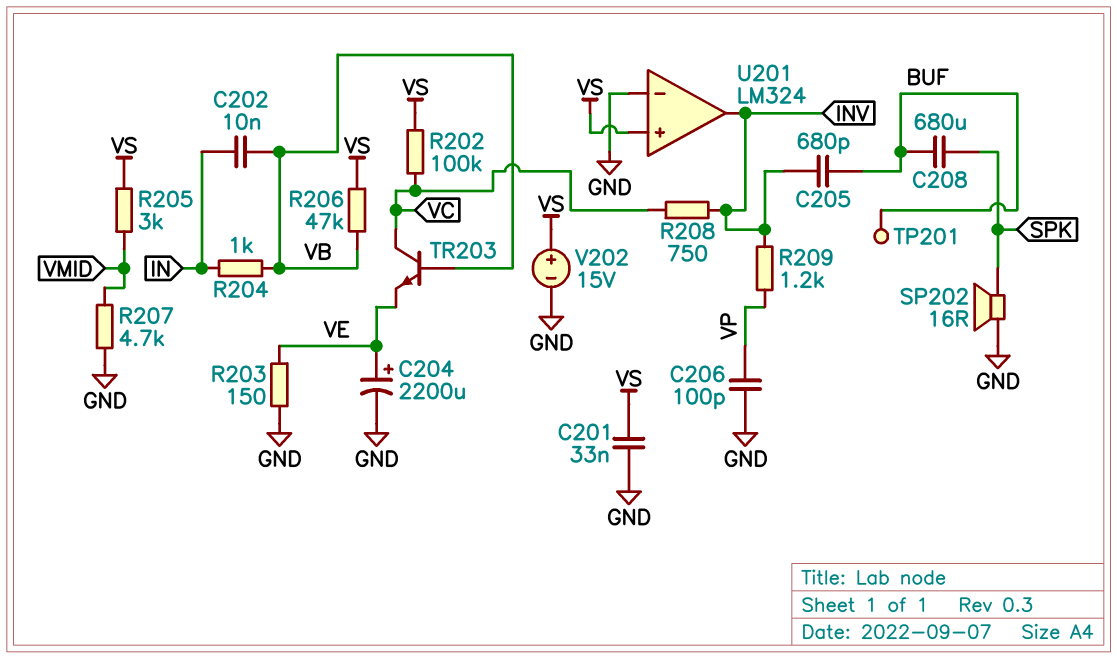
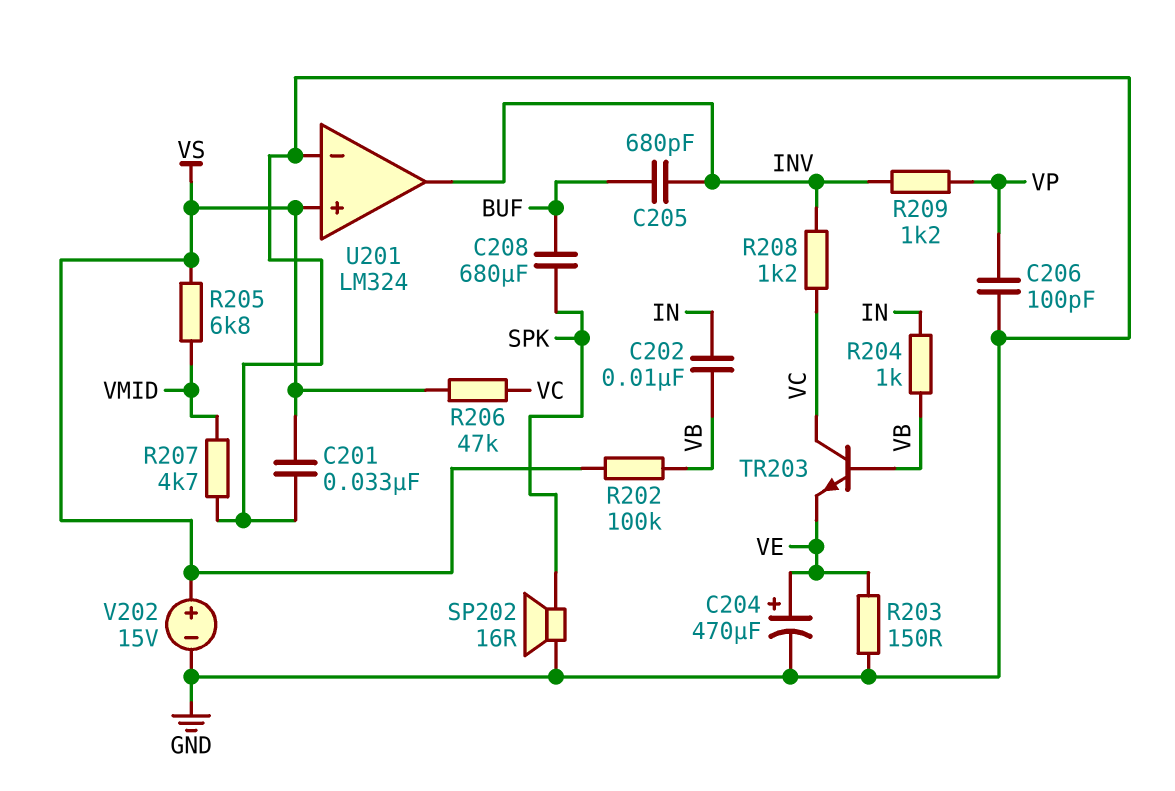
C204: 2200uF (plus VE, minus GND) -> 470uF (plus VE, minus GND)
R202: 100k (VC, VS) -> 100k (VB, VS)
R205: 3k (VMID, VS) -> 6.8k (VMID, VS)
R206: 47k (VB, VS) -> 47k (VC, VS)
R208: 750 (INV, VC) -> 1.2k (INV, VC)
TP201: test point (BUF) -> none

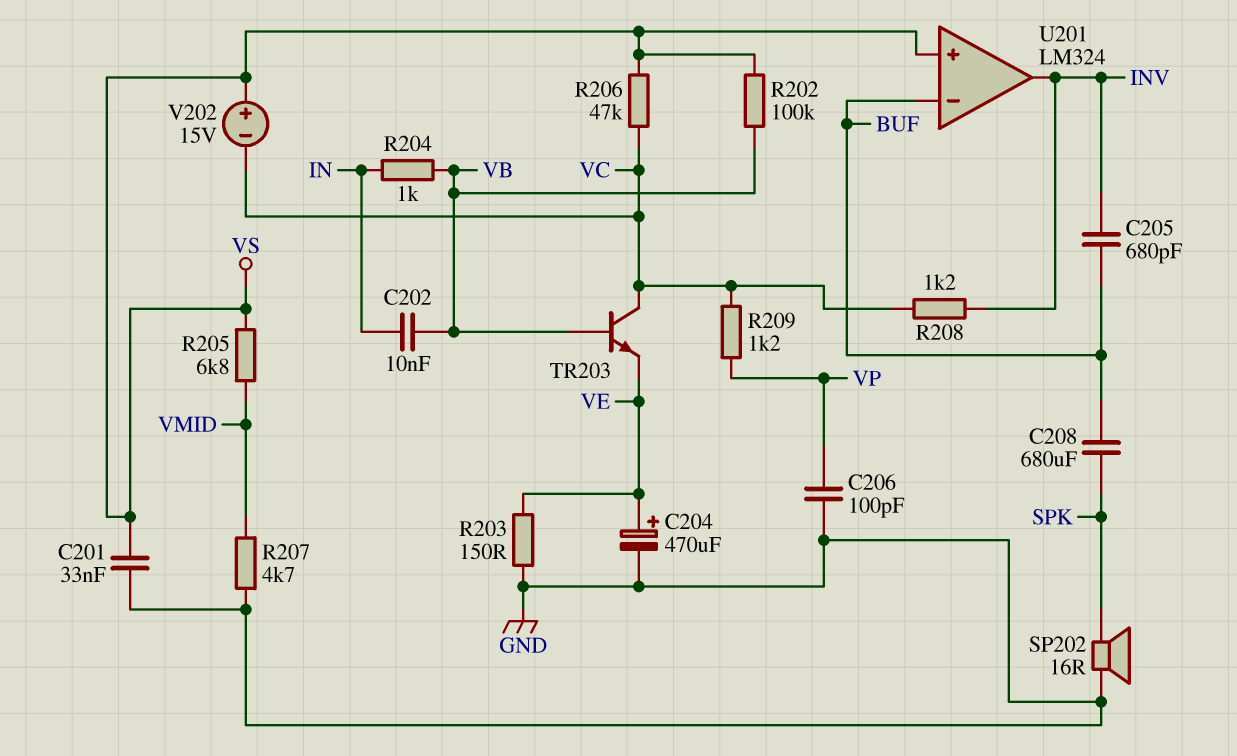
R209: 1.2k (INV, VP) -> 1.2k (VC, VP)
U201 pin in-: GND -> BUF
V202: 15V (plus VS, minus GND) -> 15V (plus VS, minus VC)

